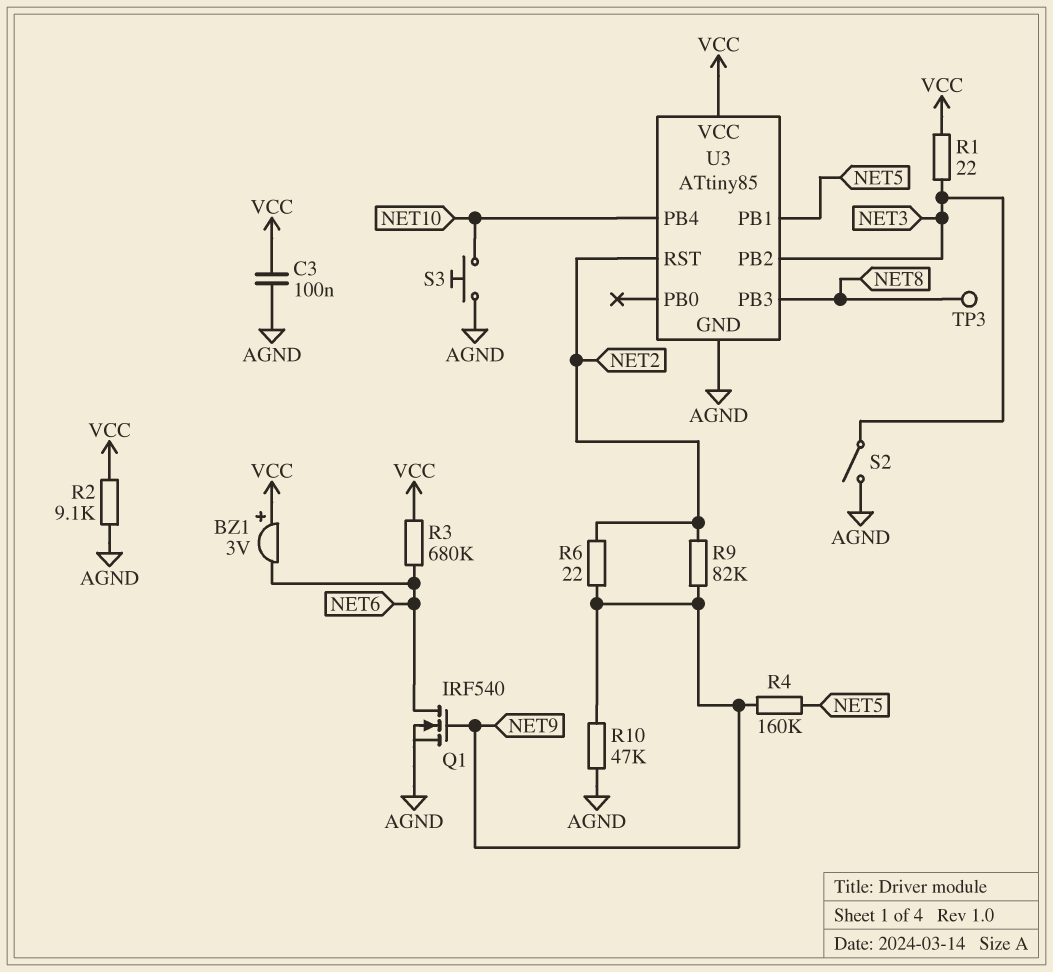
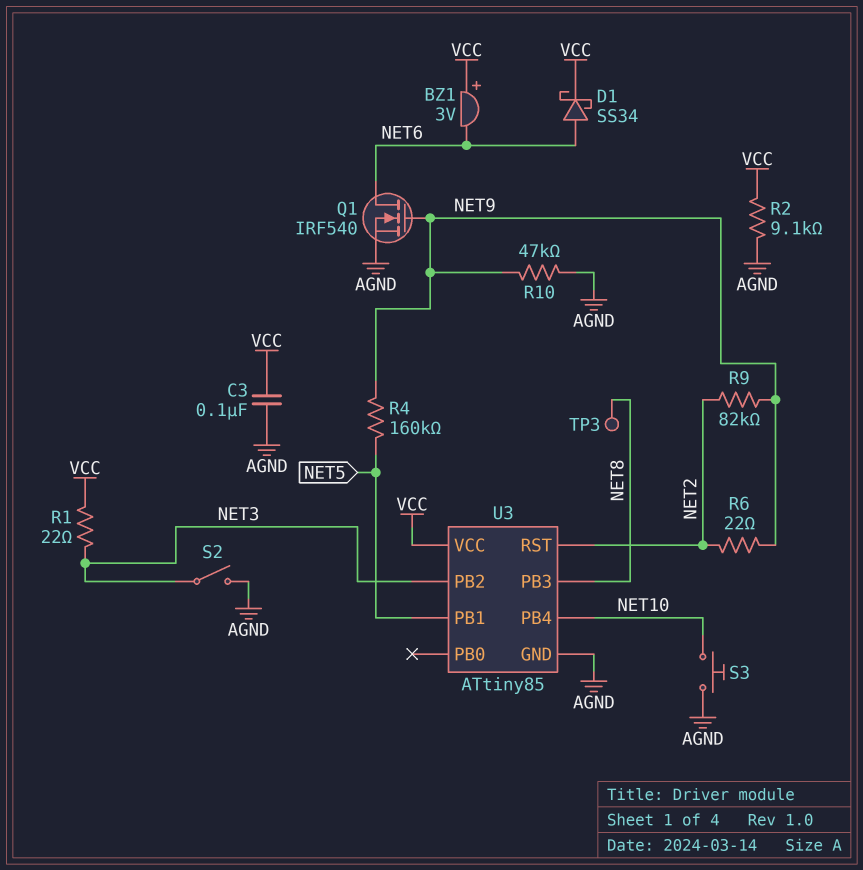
D1: none -> schottky SS34 (A NET6, K VCC)
R3: 680k (NET6, VCC) -> none

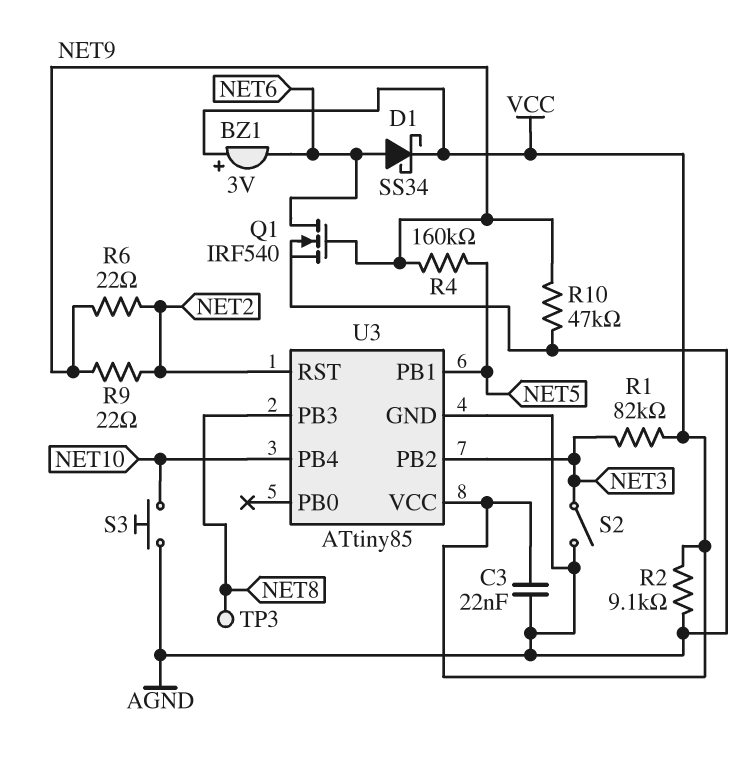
C3: 100nF (AGND, VCC) -> 22nF (AGND, VCC)
R1: 22 (NET3, VCC) -> 82k (NET3, VCC)
R9: 82k (NET2, NET9) -> 22 (NET2, NET9)

